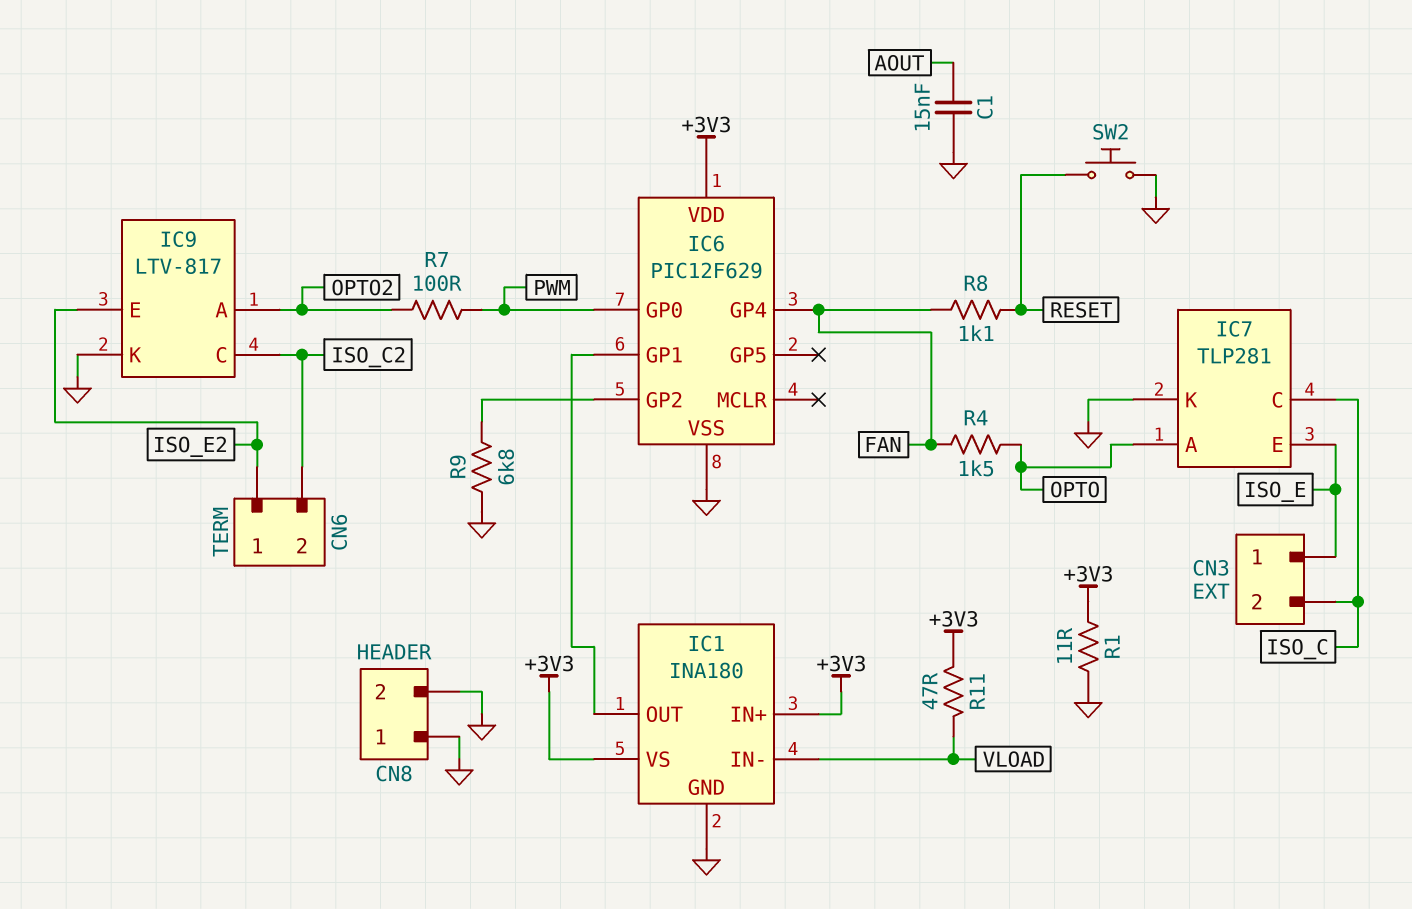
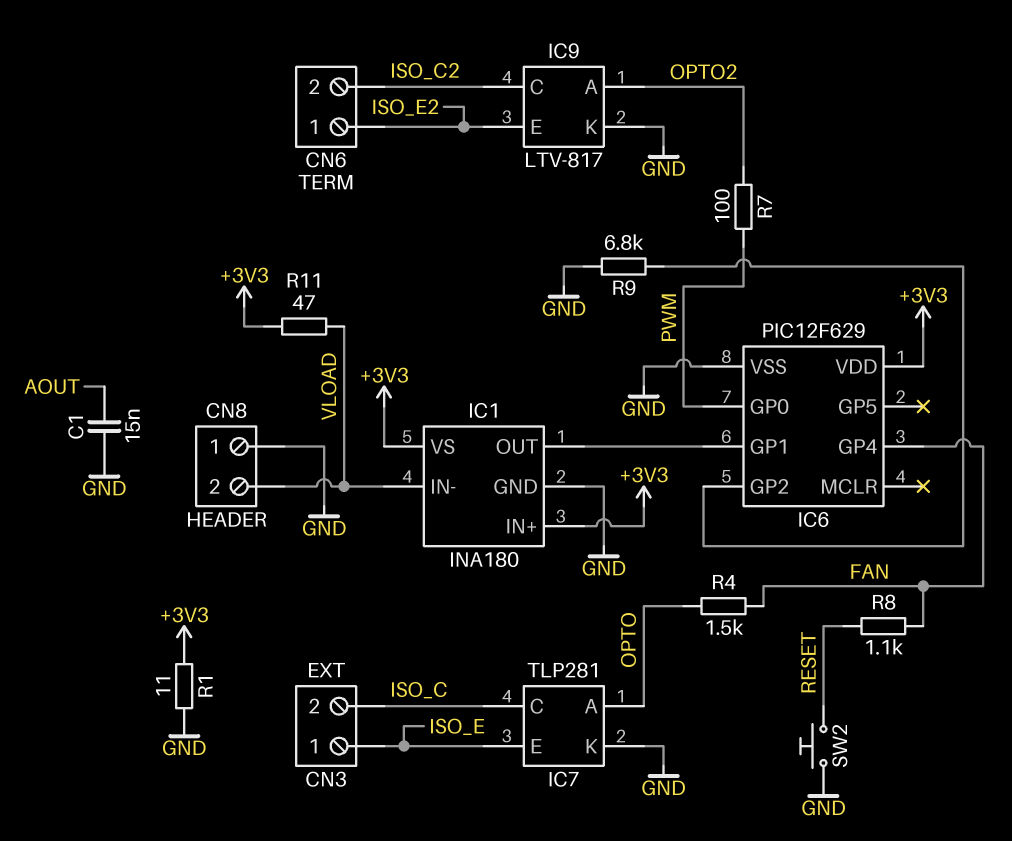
CN8 pin 2: GND -> VLOAD

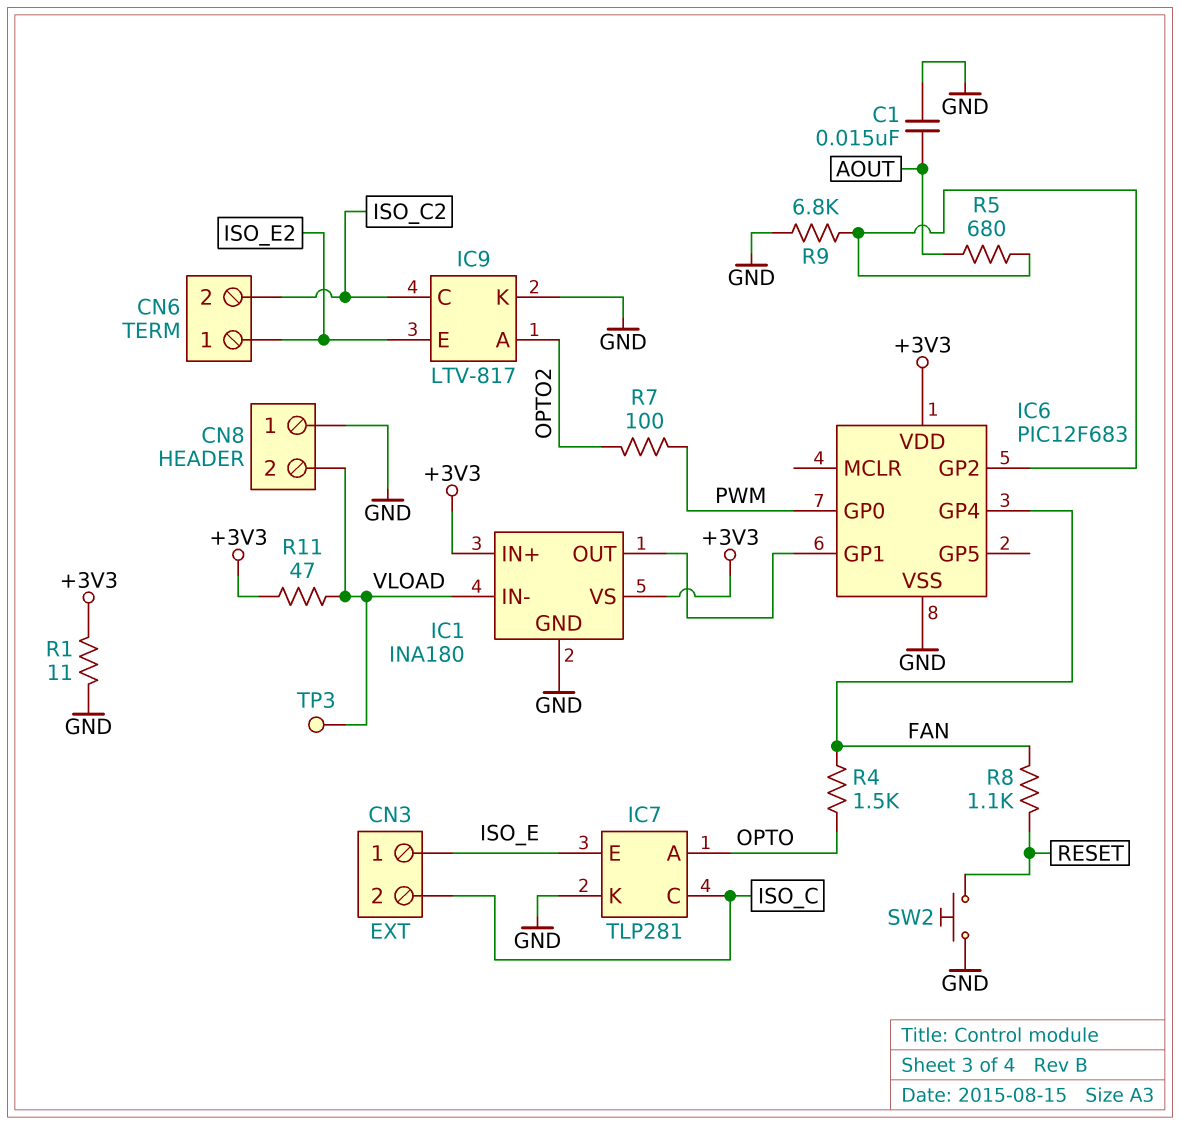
IC6: PIC12F629 -> PIC12F683
R5: none -> 680 (AOUT, IC6/GP2)
TP3: none -> test point (VLOAD)

